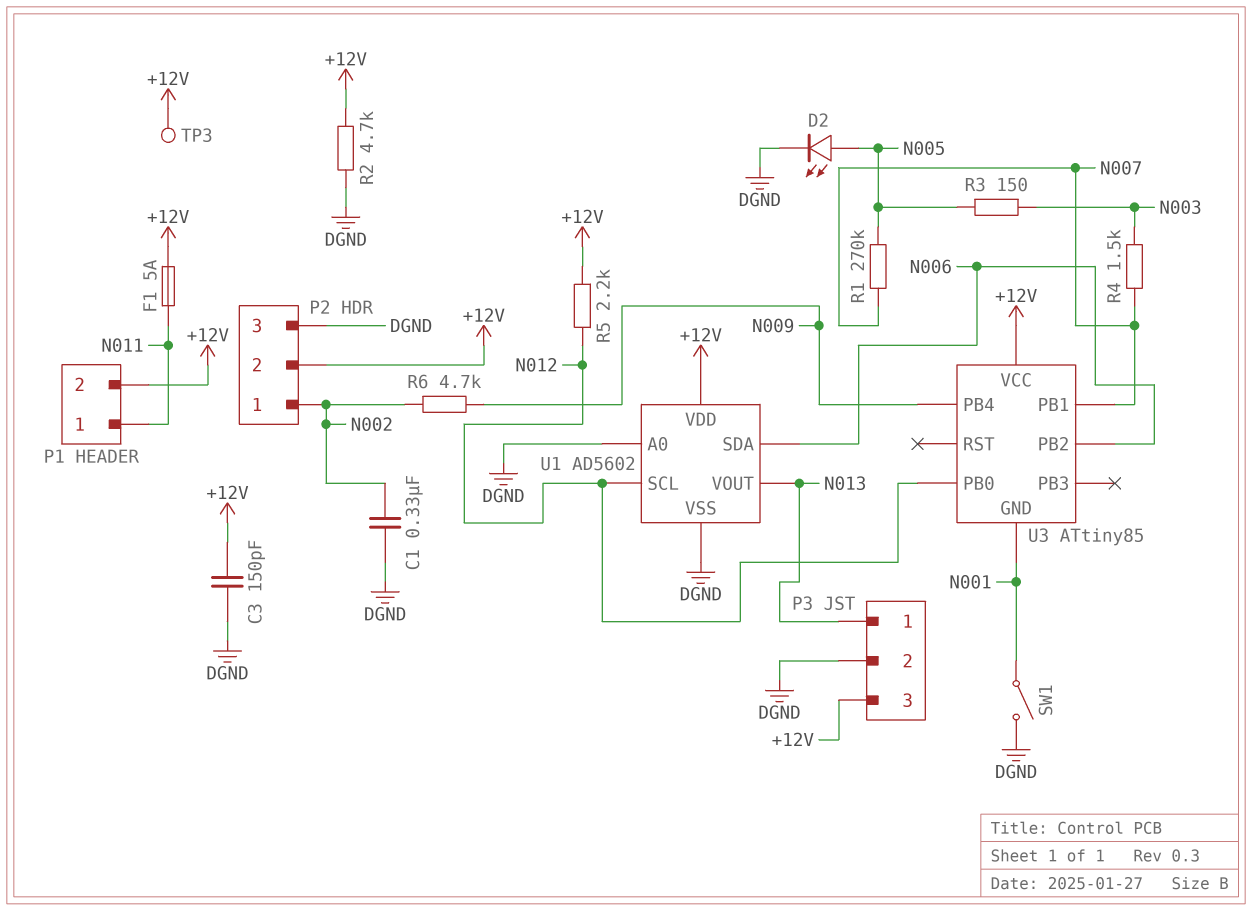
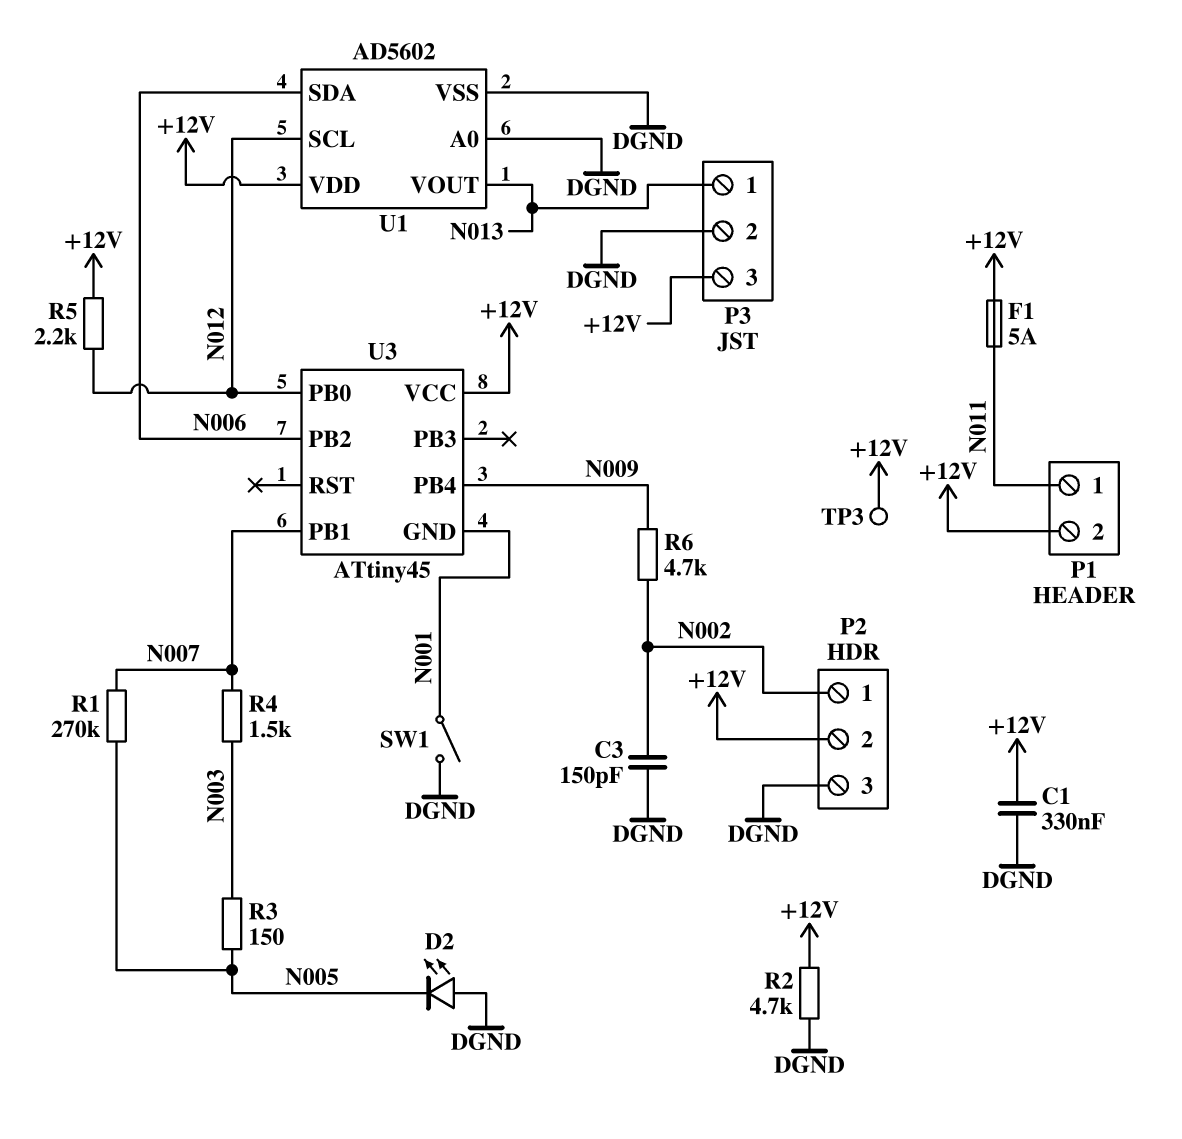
C1: 330nF (DGND, N002) -> 330nF (+12V, DGND)
C3: 150pF (+12V, DGND) -> 150pF (DGND, N002)
D2: LED (A N005, K DGND) -> LED (A DGND, K N005)
U3: ATtiny85 -> ATtiny45

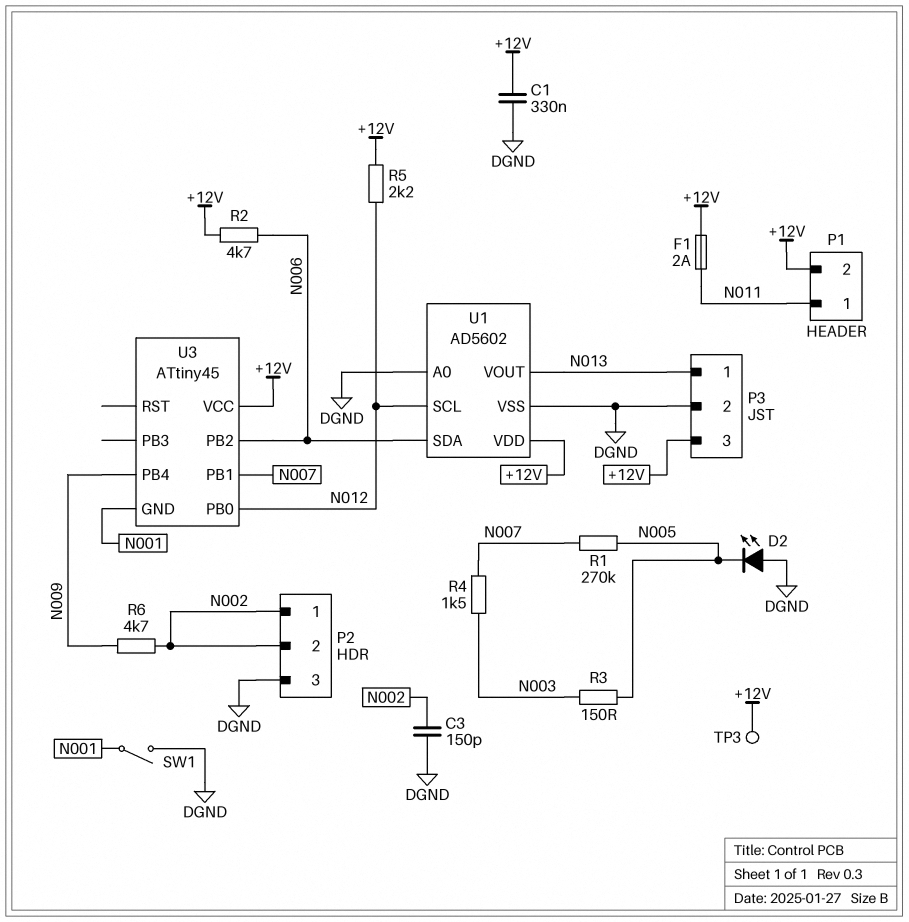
F1: 5A (+12V, N011) -> 2A (+12V, N011)
P2 pin 2: +12V -> N002
R2: 4.7k (+12V, DGND) -> 4.7k (+12V, N006)

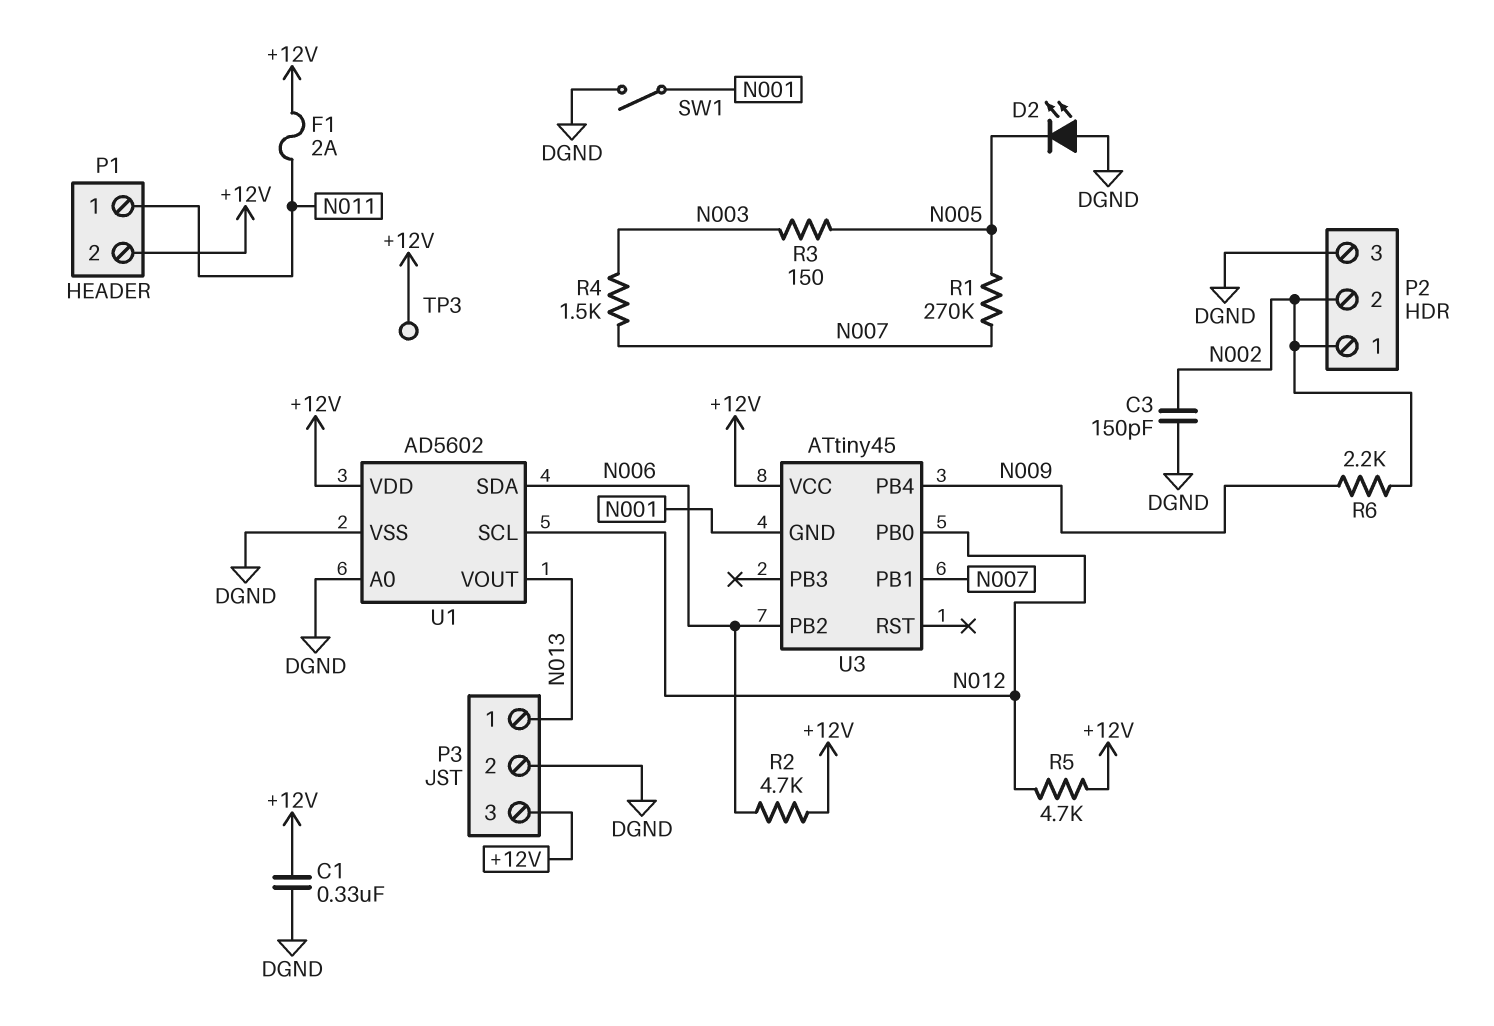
R5: 2.2k (+12V, N012) -> 4.7k (+12V, N012)
R6: 4.7k (N002, N009) -> 2.2k (N002, N009)

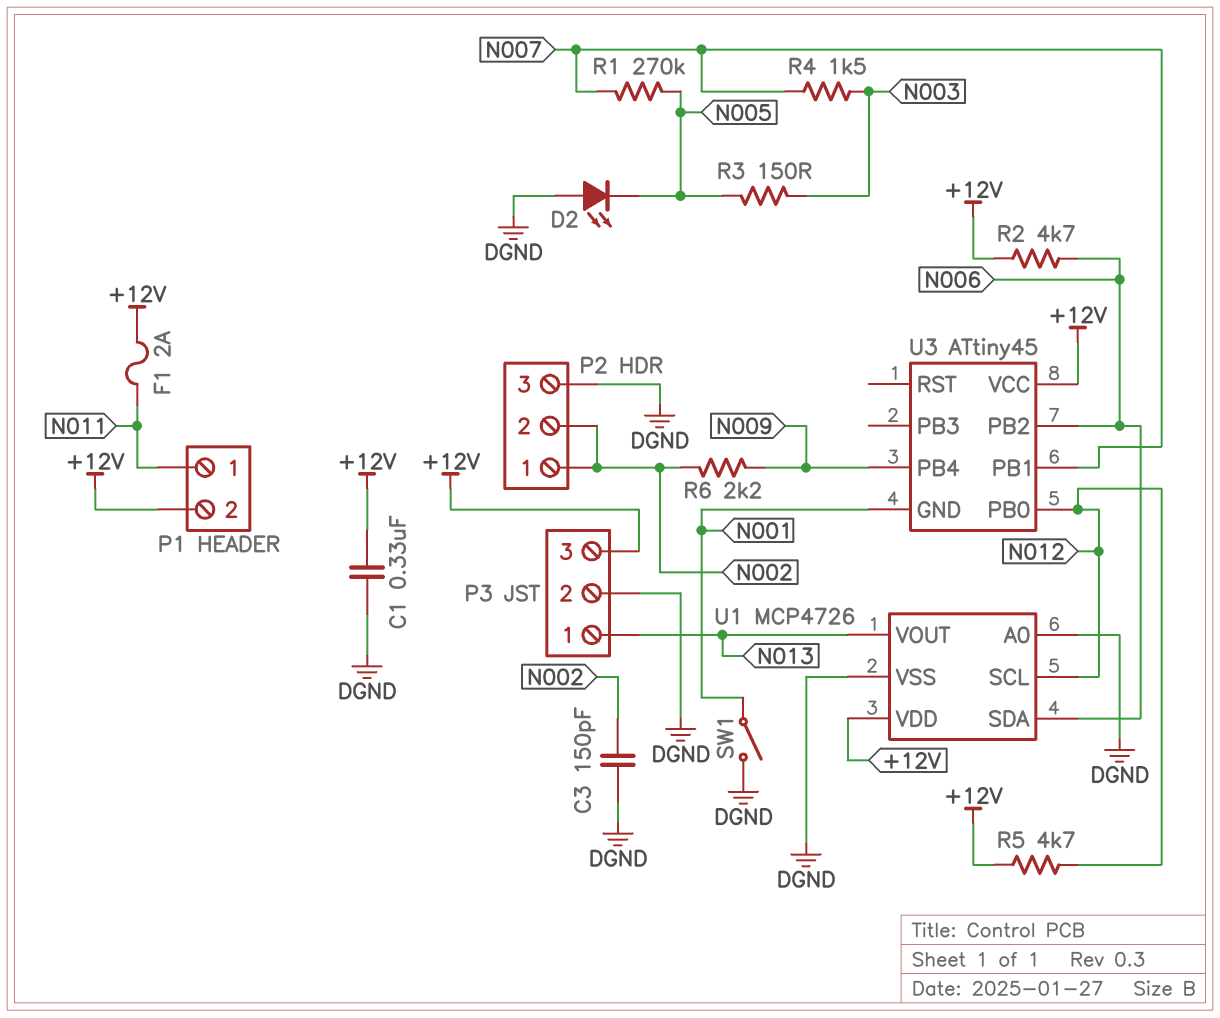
TP3: test point (+12V) -> none
U1: AD5602 -> MCP4726

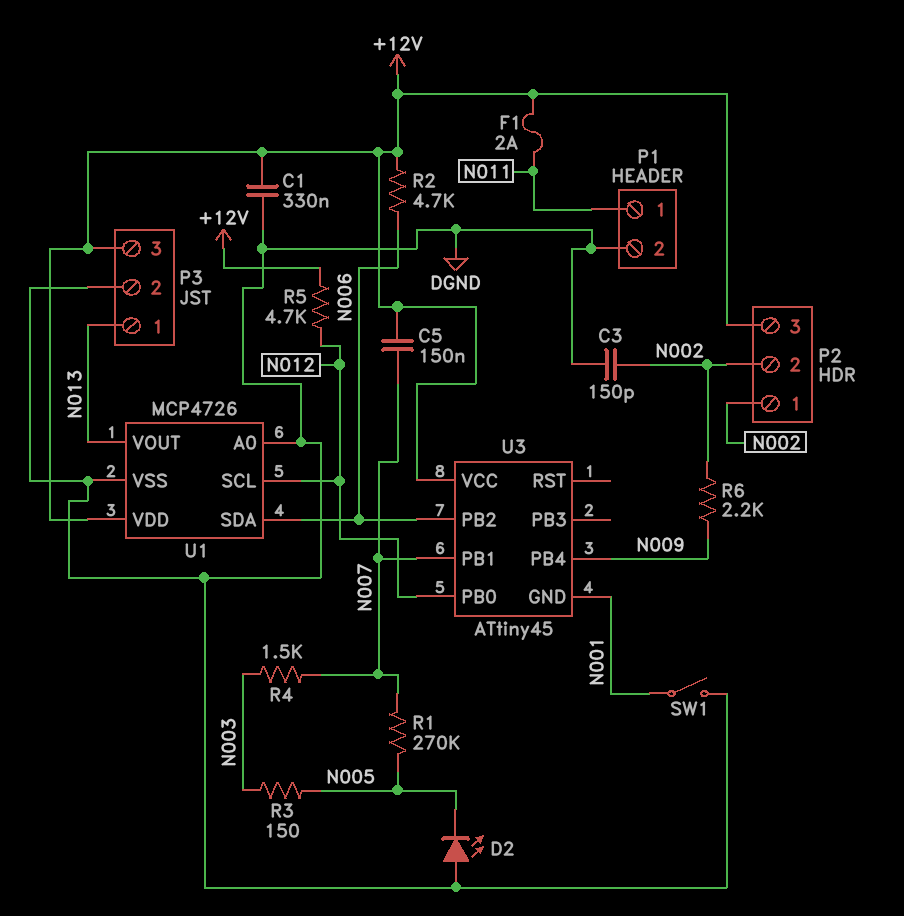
C5: none -> 150nF (+12V, N007)
P1 pin 2: +12V -> DGND
P2 pin 3: DGND -> +12V

